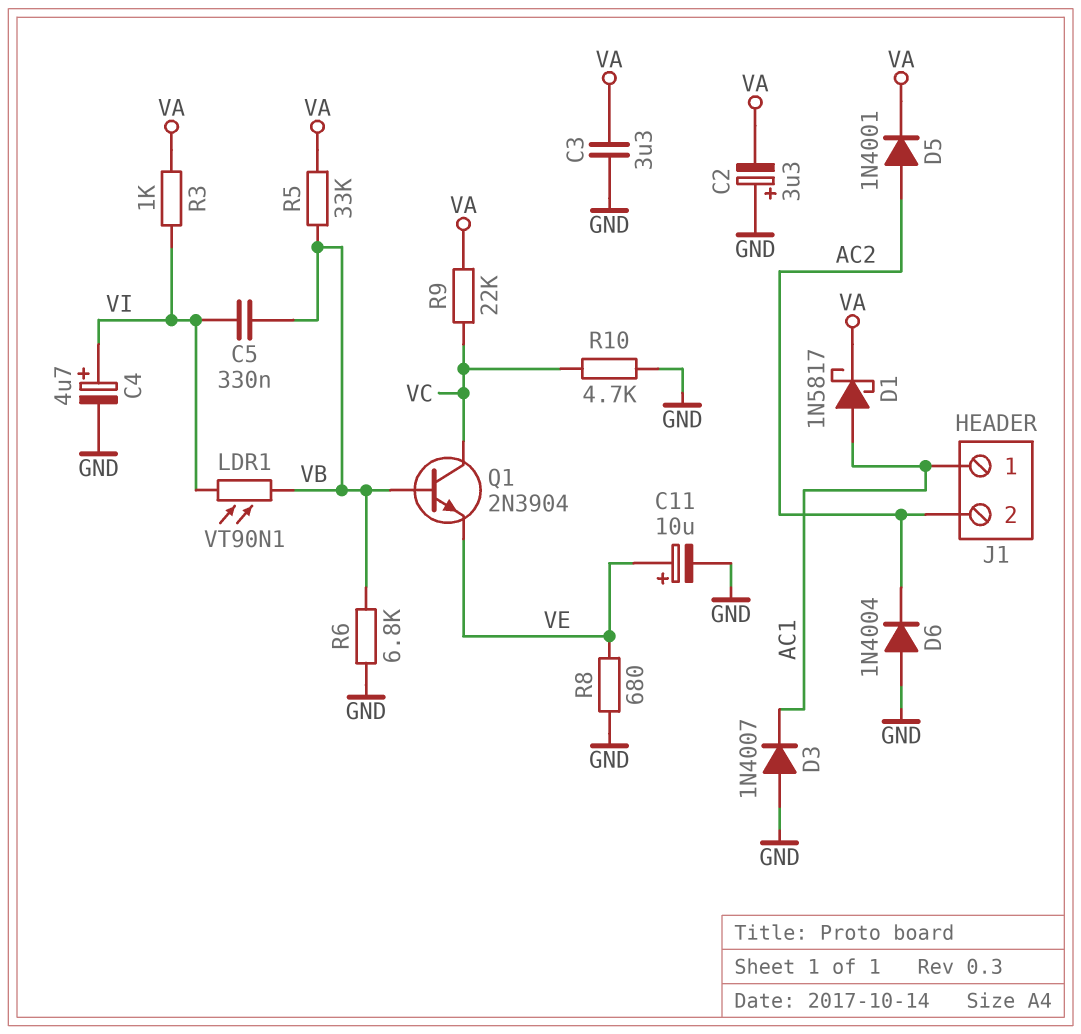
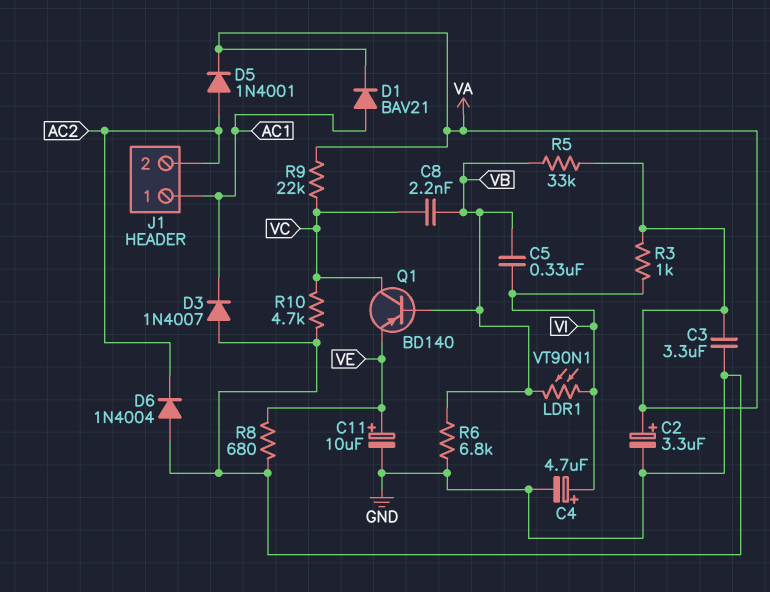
C2: 3.3uF (plus GND, minus VA) -> 3.3uF (plus VA, minus GND)
C8: none -> 2.2nF (VB, VC)
D1: schottky 1N5817 (A AC1, K VA) -> diode BAV21 (A AC1, K VA)
Q1: NPN 2N3904 (B VB, C VC, E VE) -> PNP BD140 (B VB, C VC, E VE)

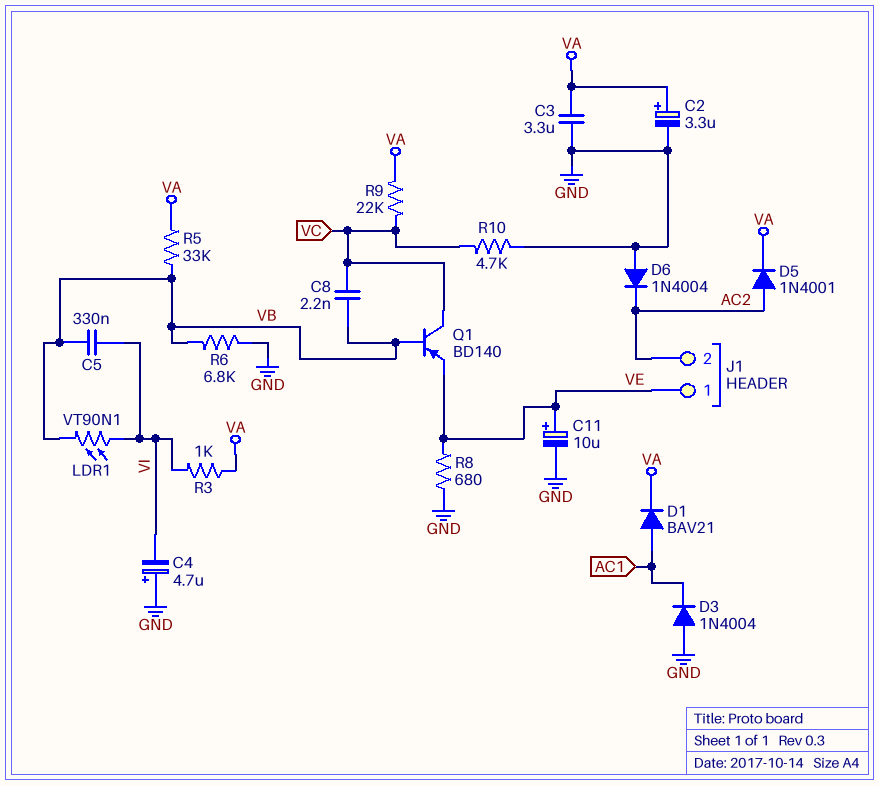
C4: 4.7uF (plus VI, minus GND) -> 4.7uF (plus GND, minus VI)
D3: diode 1N4007 (A GND, K AC1) -> diode 1N4004 (A GND, K AC1)
J1 pin 1: AC1 -> VE

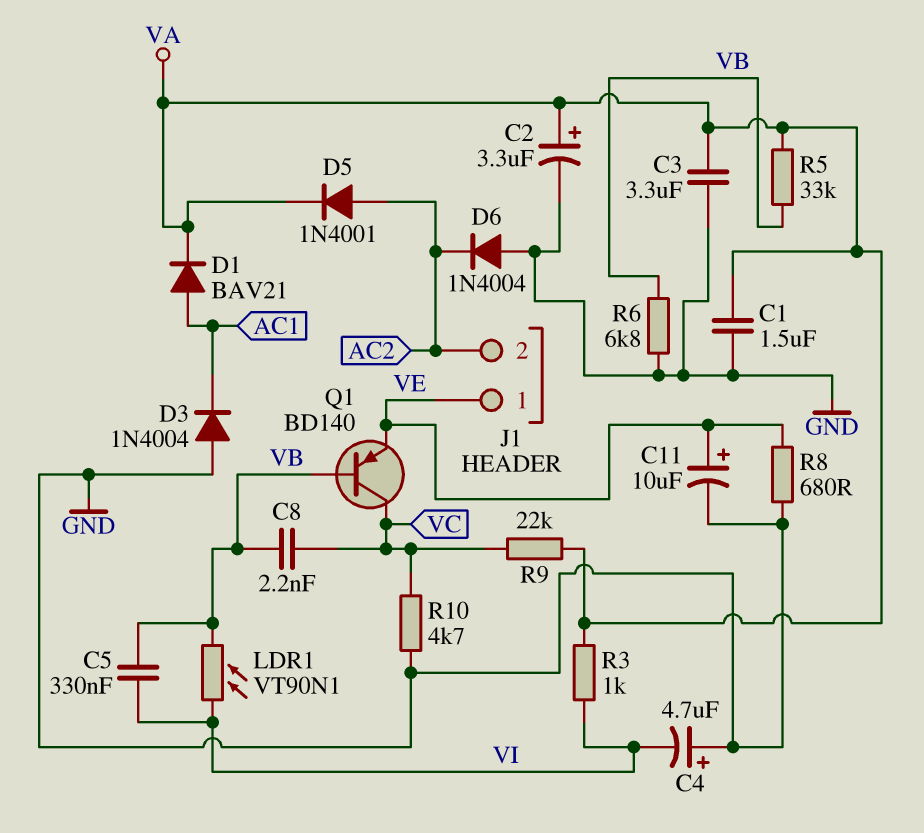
C1: none -> 1.5uF (GND, VA)

